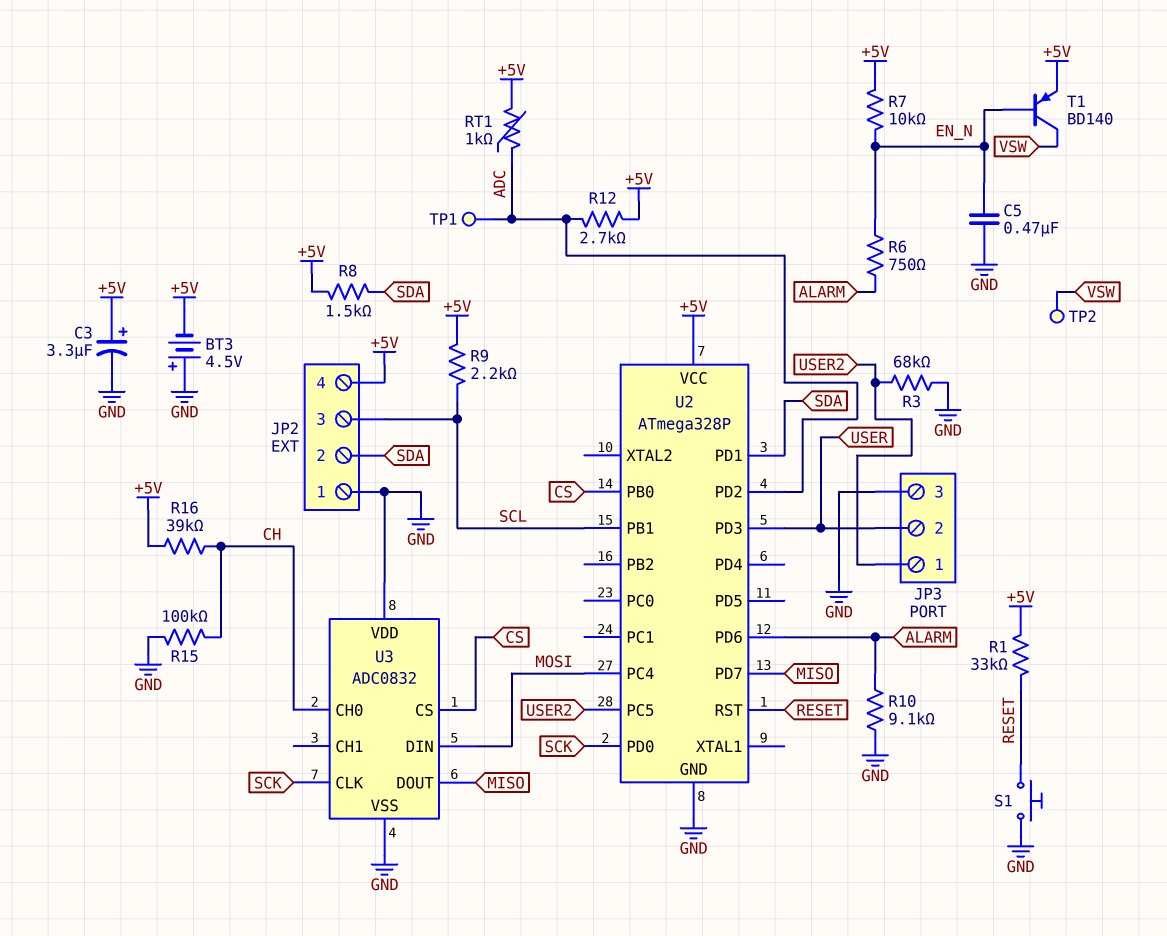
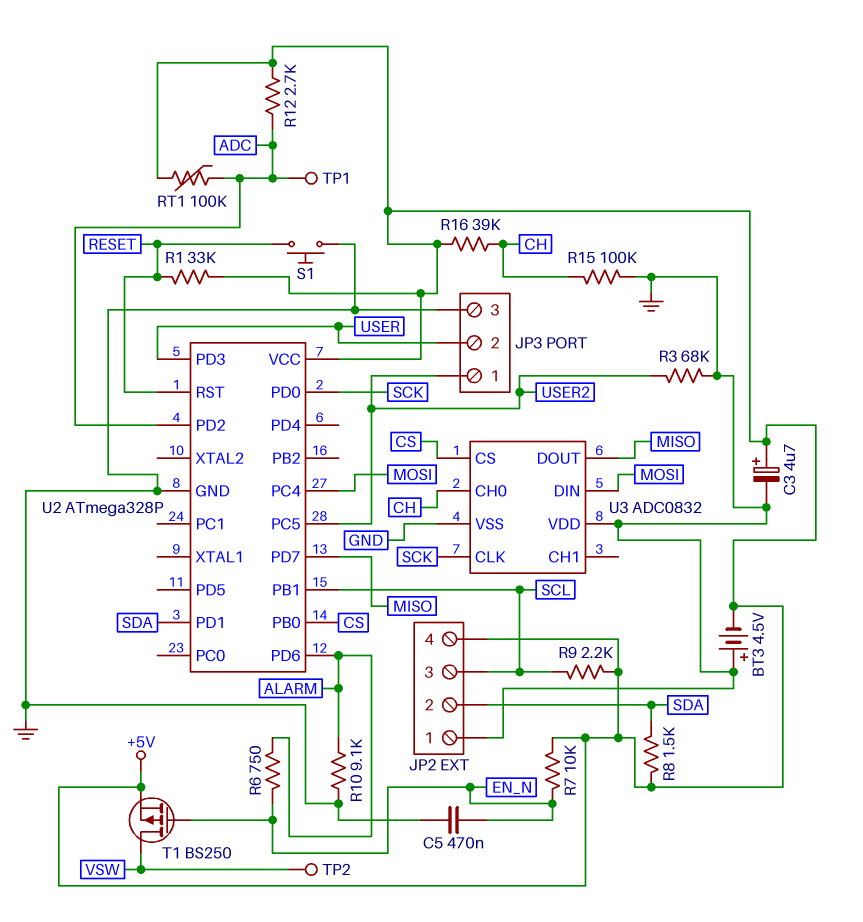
C3: 3.3uF (plus +5V, minus GND) -> 4.7uF (plus +5V, minus GND)
RT1: 1k (+5V, ADC) -> 100k (+5V, ADC)
T1: PNP BD140 (B EN_N, C VSW, E +5V) -> PMOS BS250 (G EN_N, D VSW, S +5V)

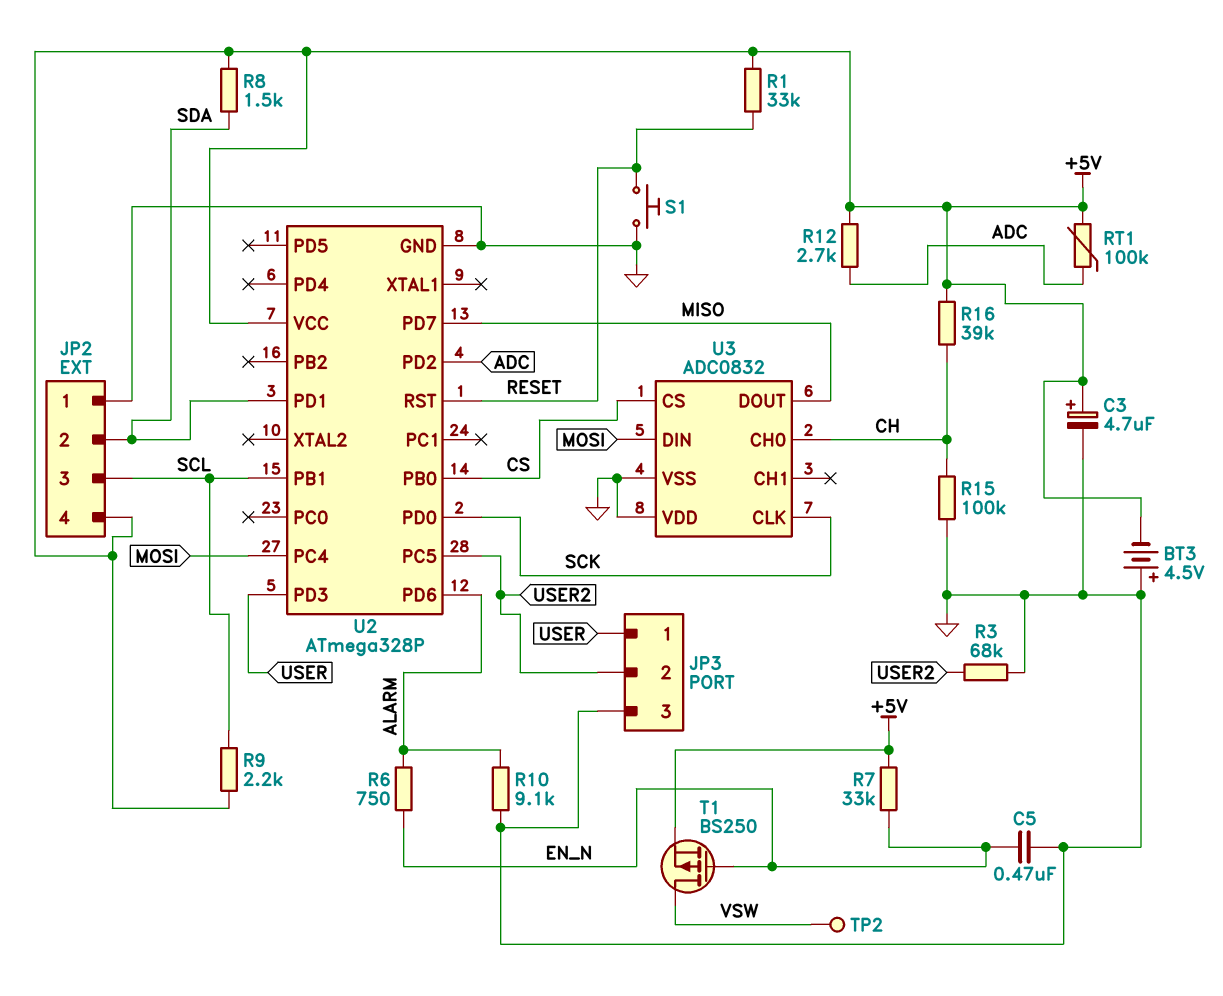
JP3 pin 1: USER2 -> USER
JP3 pin 2: USER -> USER2
R7: 10k (+5V, EN_N) -> 33k (+5V, EN_N)
TP1: test point (ADC) -> none

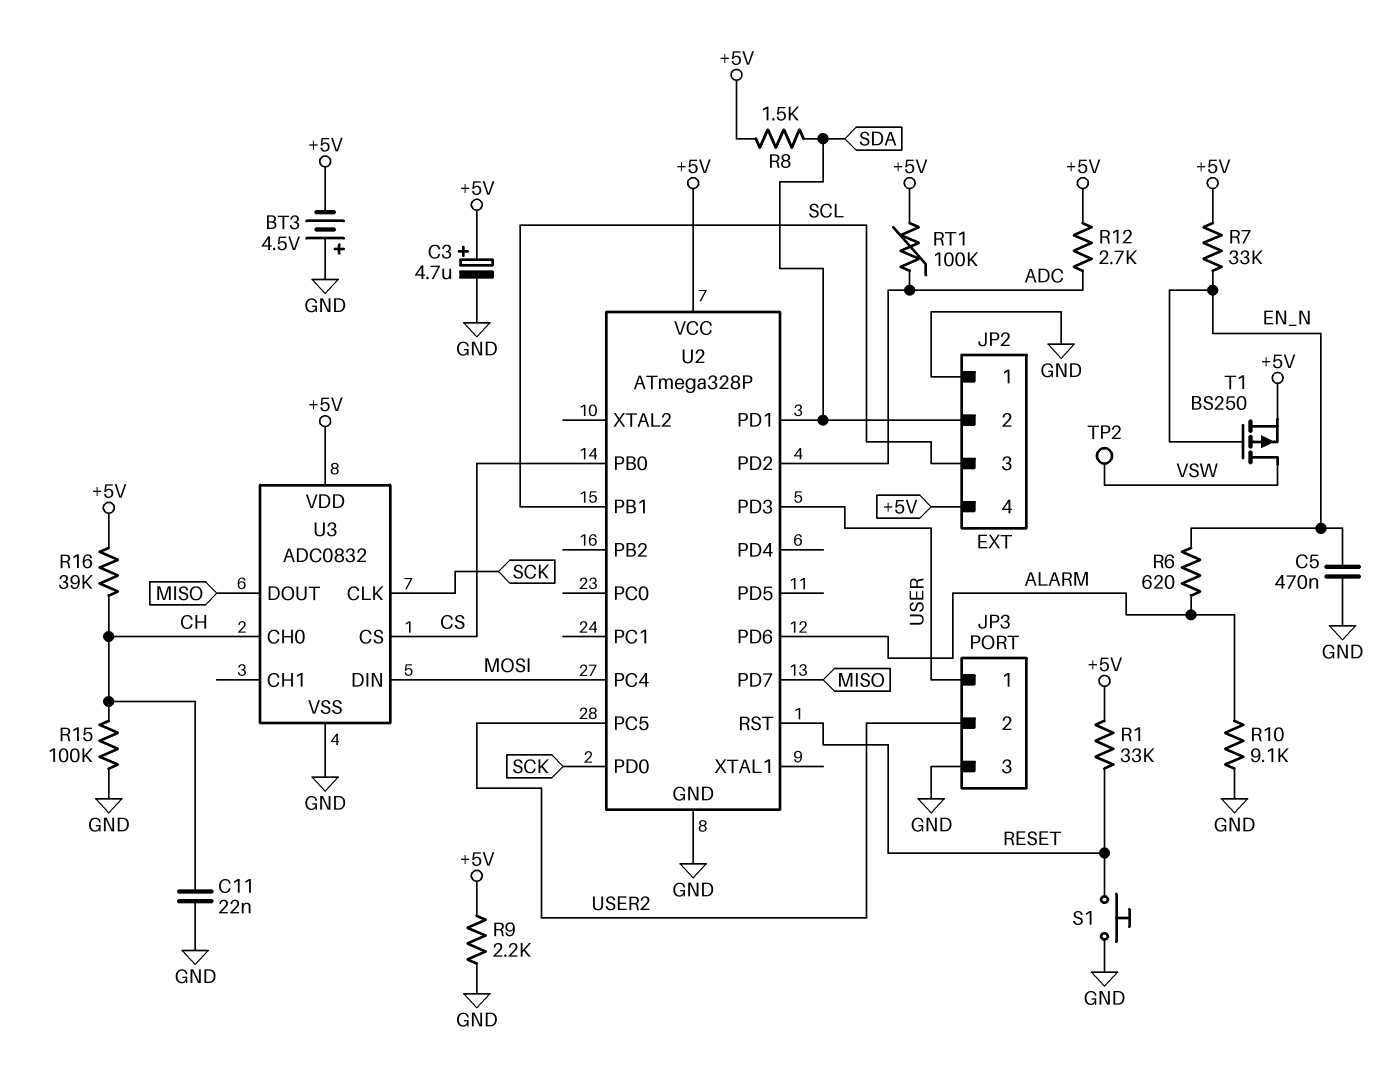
C11: none -> 22nF (CH, GND)
R3: 68k (GND, USER2) -> none
R6: 750 (ALARM, EN_N) -> 620 (ALARM, EN_N)
R9: 2.2k (+5V, SCL) -> 2.2k (+5V, GND)
U3 pin VDD: GND -> +5V

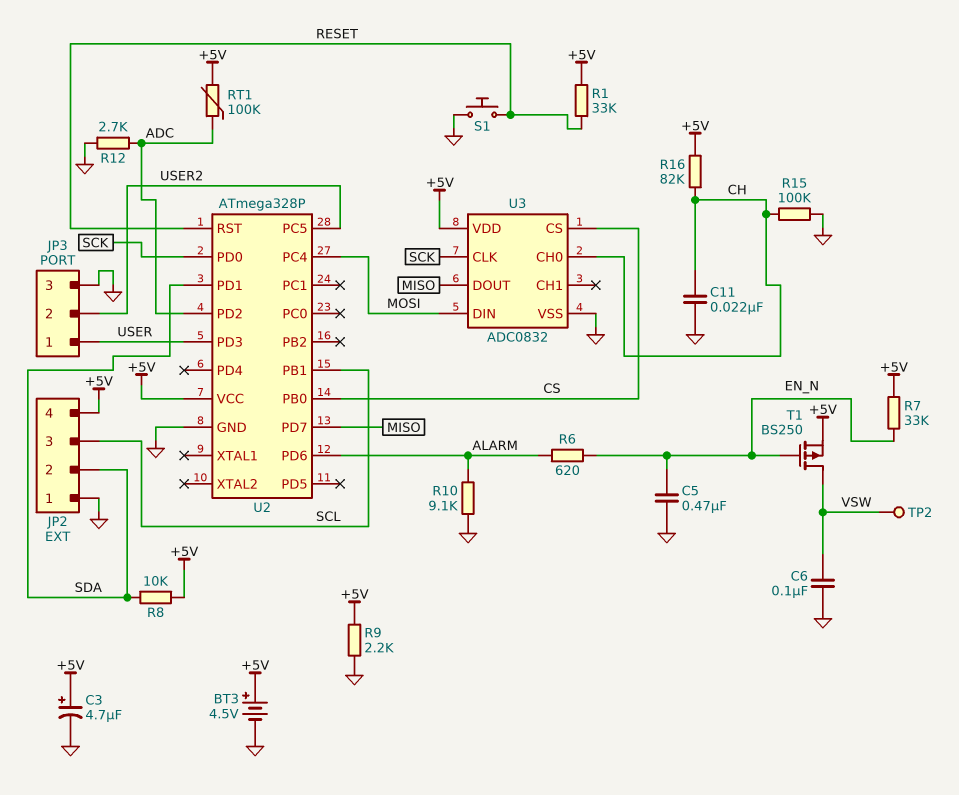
BT3: 4.5V (plus GND, minus +5V) -> 4.5V (plus +5V, minus GND)
C6: none -> 100nF (GND, VSW)
R8: 1.5k (+5V, SDA) -> 10k (+5V, SDA)
R12: 2.7k (+5V, ADC) -> 2.7k (ADC, GND)
R16: 39k (+5V, CH) -> 82k (+5V, CH)

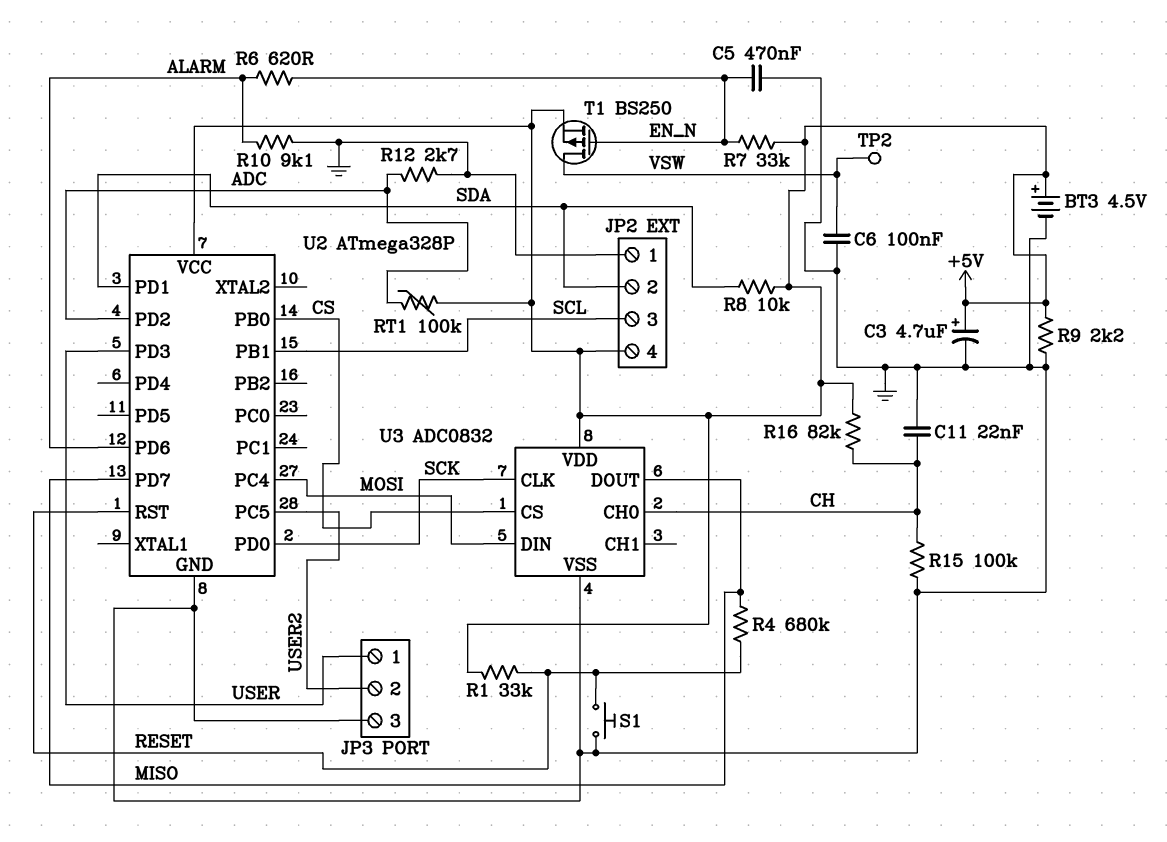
R4: none -> 680k (MISO, RESET)

